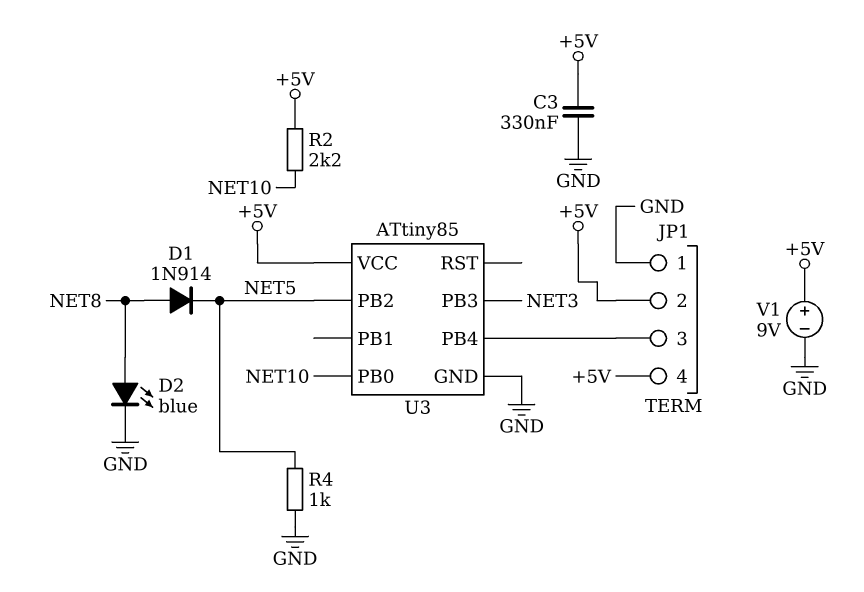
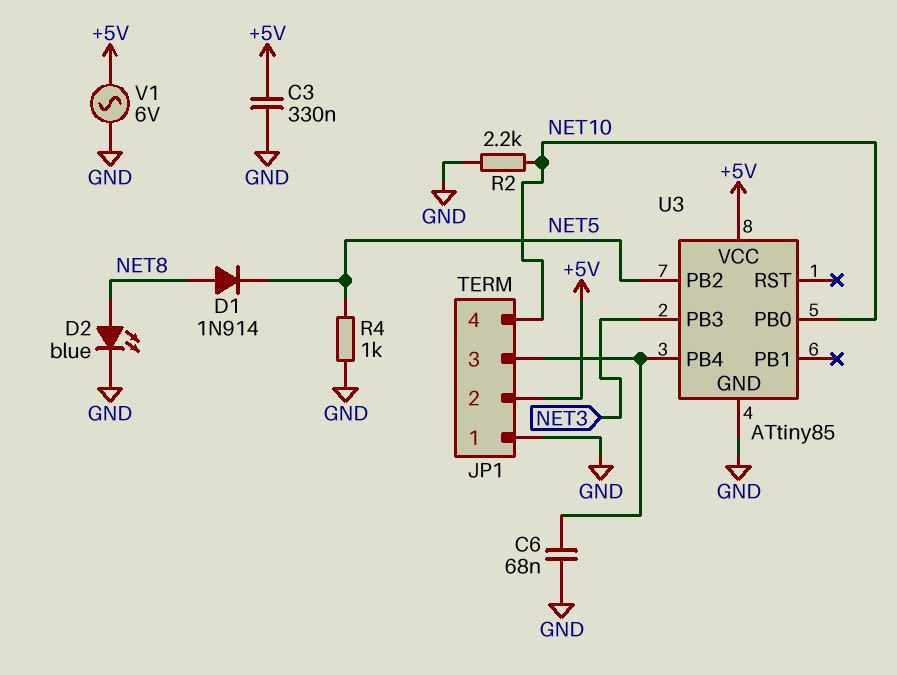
C6: none -> 68nF (GND, JP1/3)
JP1 pin 4: +5V -> NET10
R2: 2.2k (+5V, NET10) -> 2.2k (GND, NET10)
V1: 9V (plus +5V, minus GND) -> AC 6V (+5V, GND)

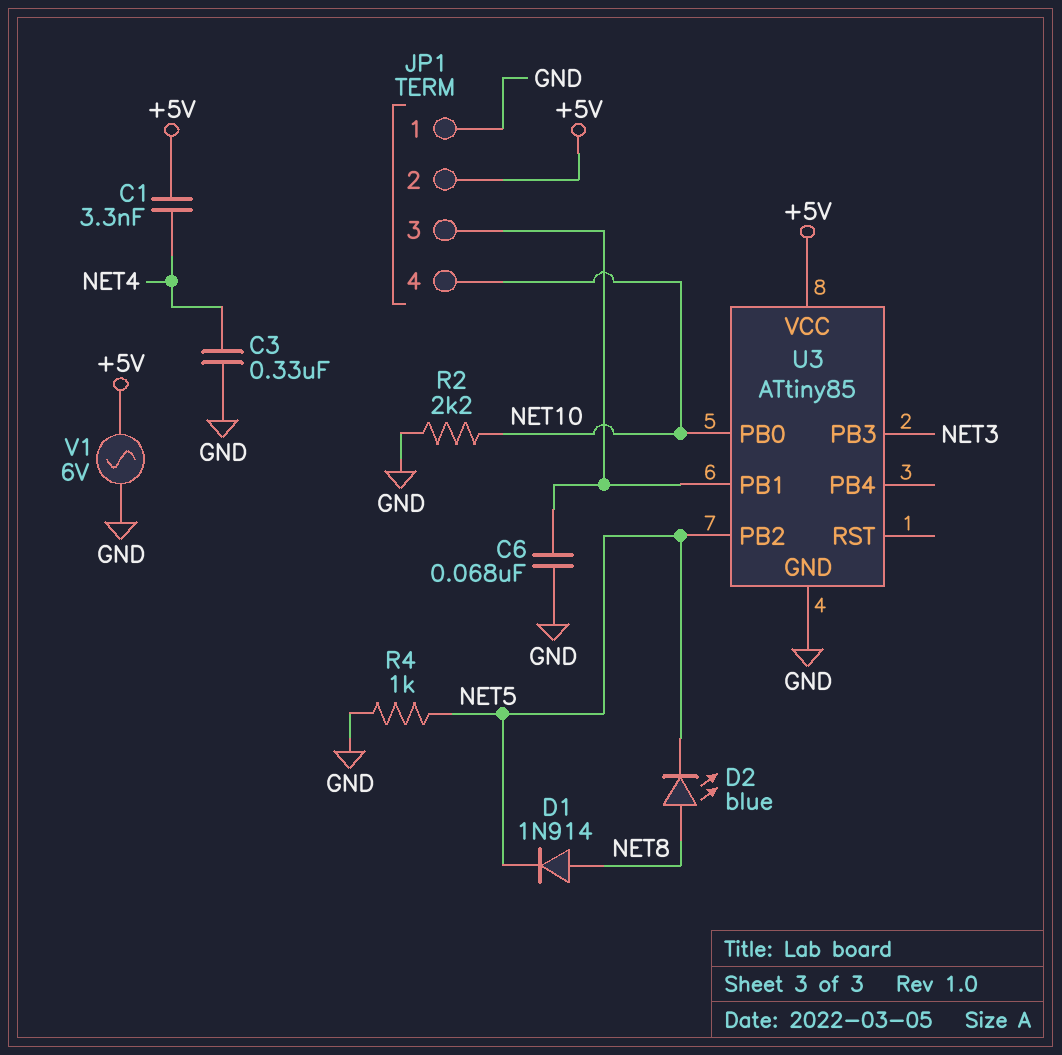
C1: none -> 3.3nF (+5V, NET4)
C3: 330nF (+5V, GND) -> 330nF (GND, NET4)
D2: LED blue (A NET8, K GND) -> LED blue (A NET8, K NET5)
U3 pin PB1: none -> JP1/3
U3 pin PB4: JP1/3 -> none

